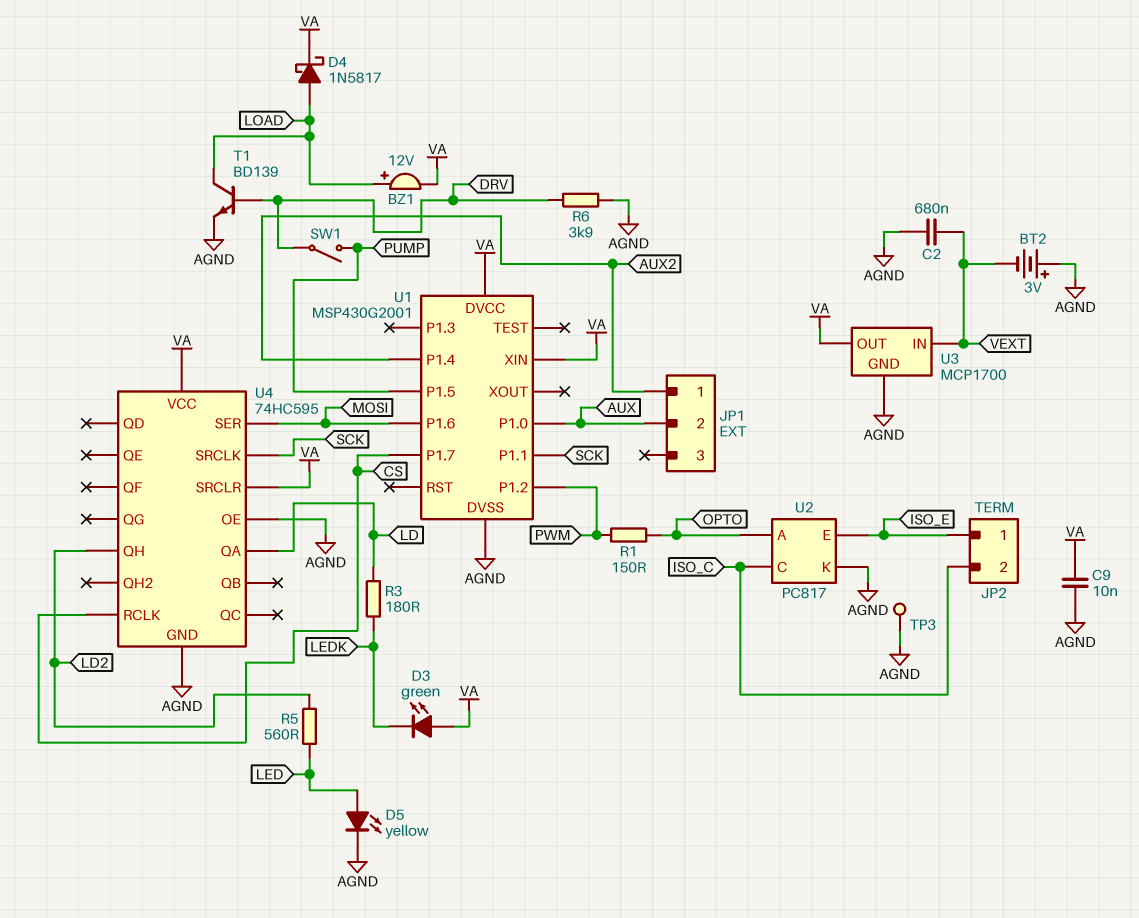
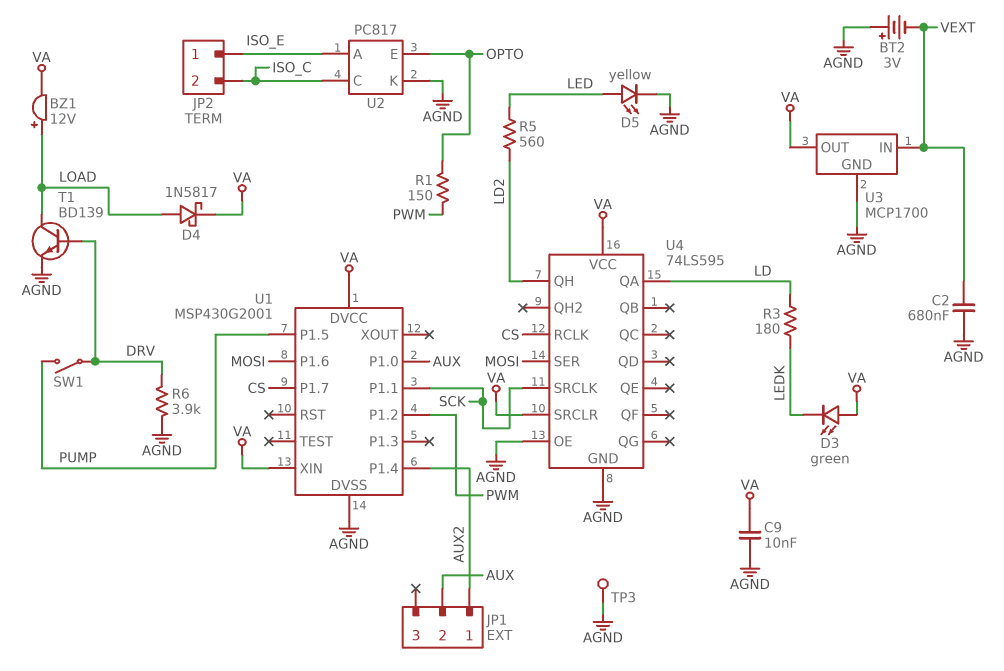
U2 pin A: OPTO -> ISO_E
U2 pin E: ISO_E -> OPTO
U4: 74HC595 -> 74LS595

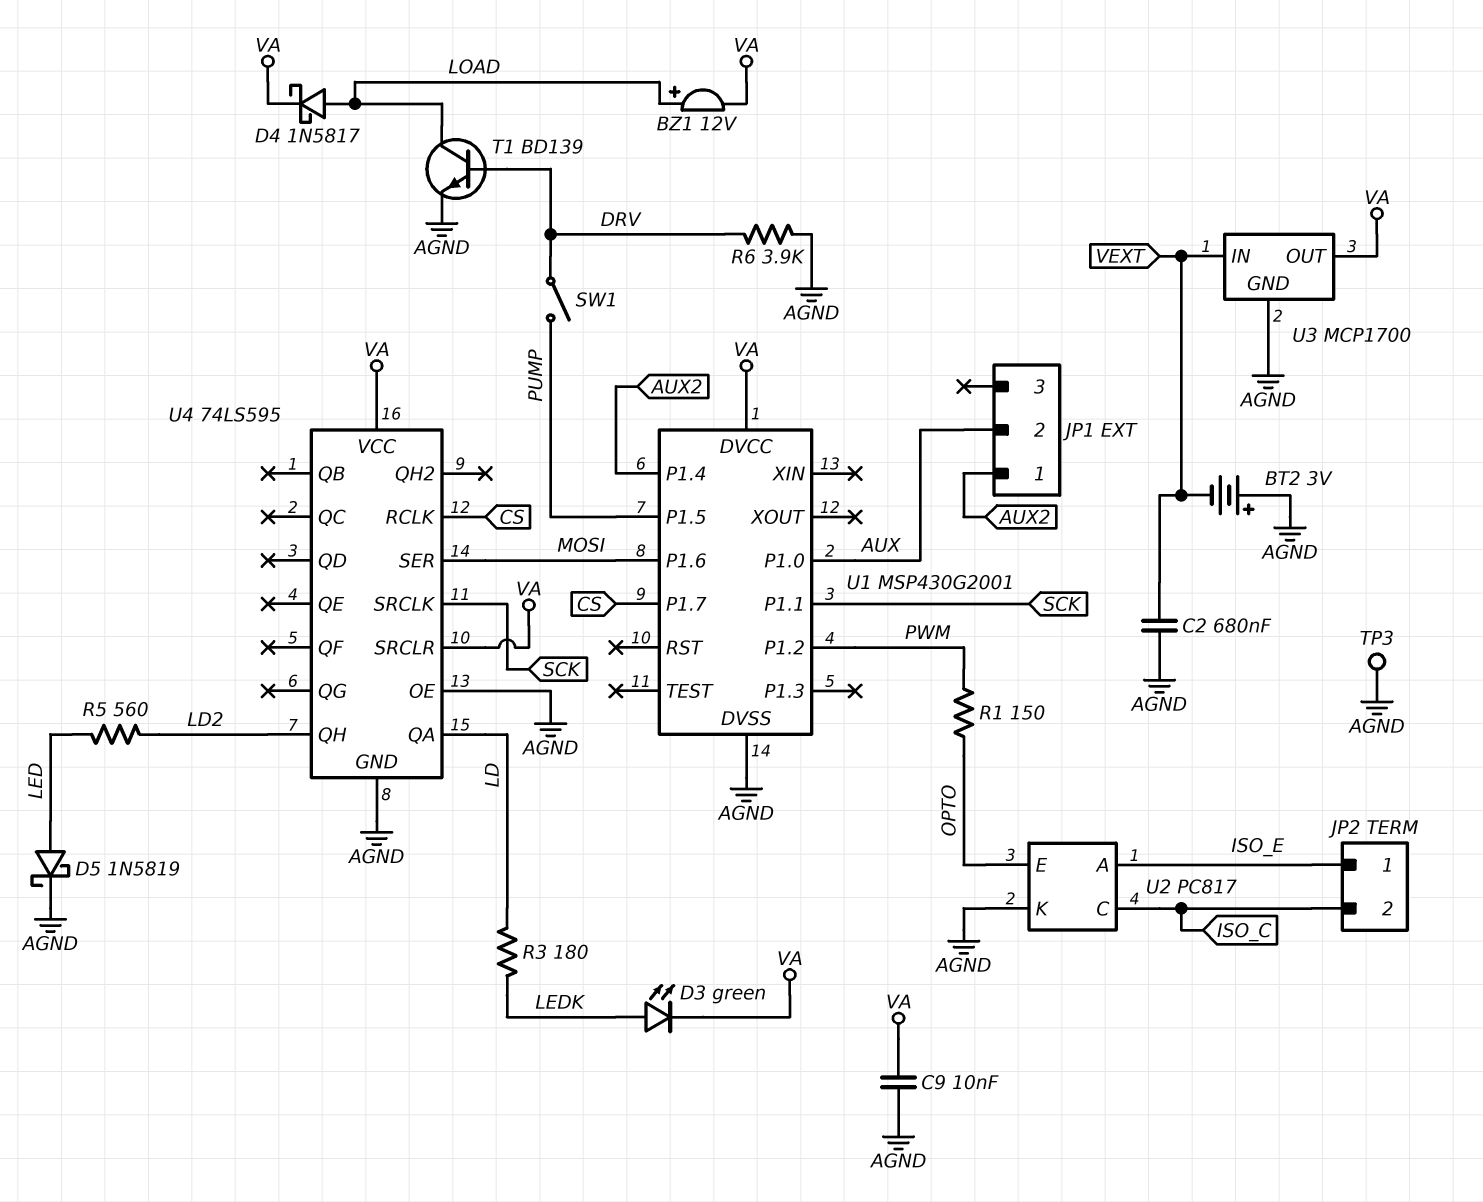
D3: LED green (A VA, K LEDK) -> LED green (A LEDK, K VA)
D5: LED yellow (A LED, K AGND) -> schottky 1N5819 (A LED, K AGND)
U1 pin XIN: VA -> none

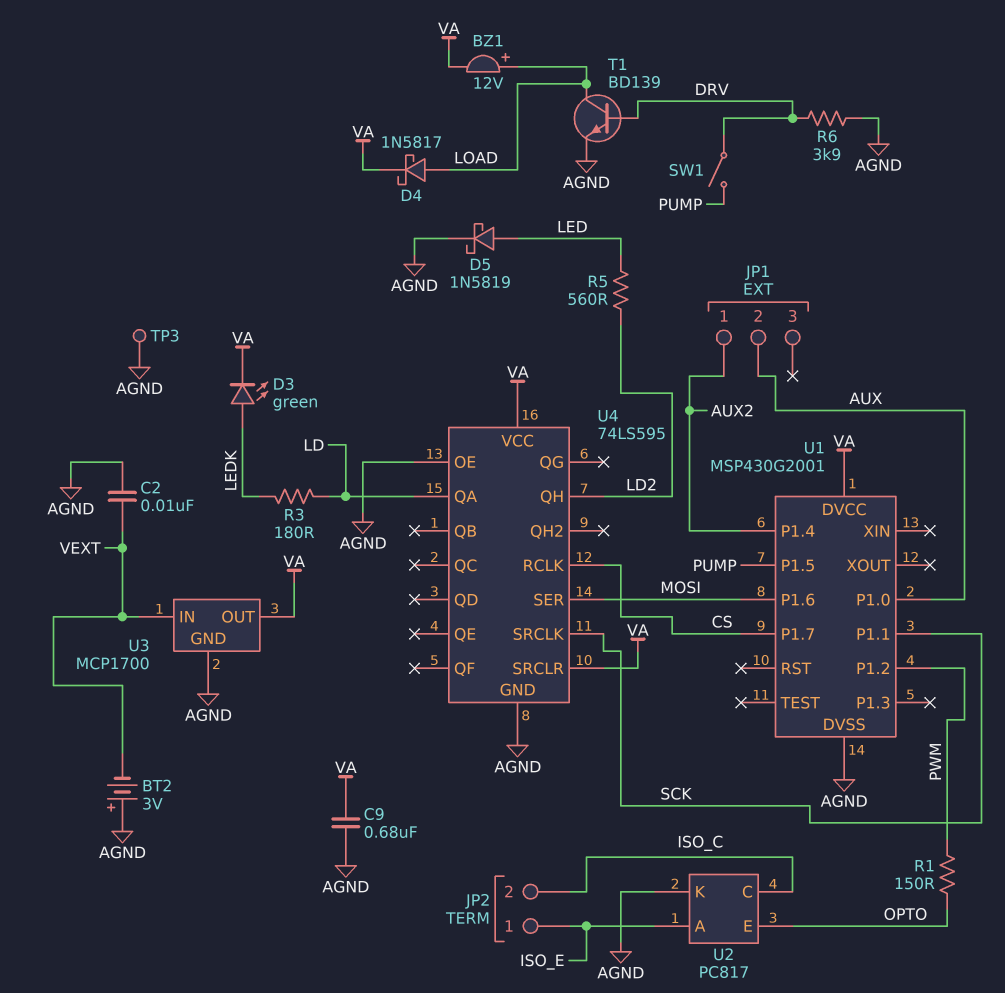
C2: 680nF (AGND, VEXT) -> 10nF (AGND, VEXT)
C9: 10nF (AGND, VA) -> 680nF (AGND, VA)

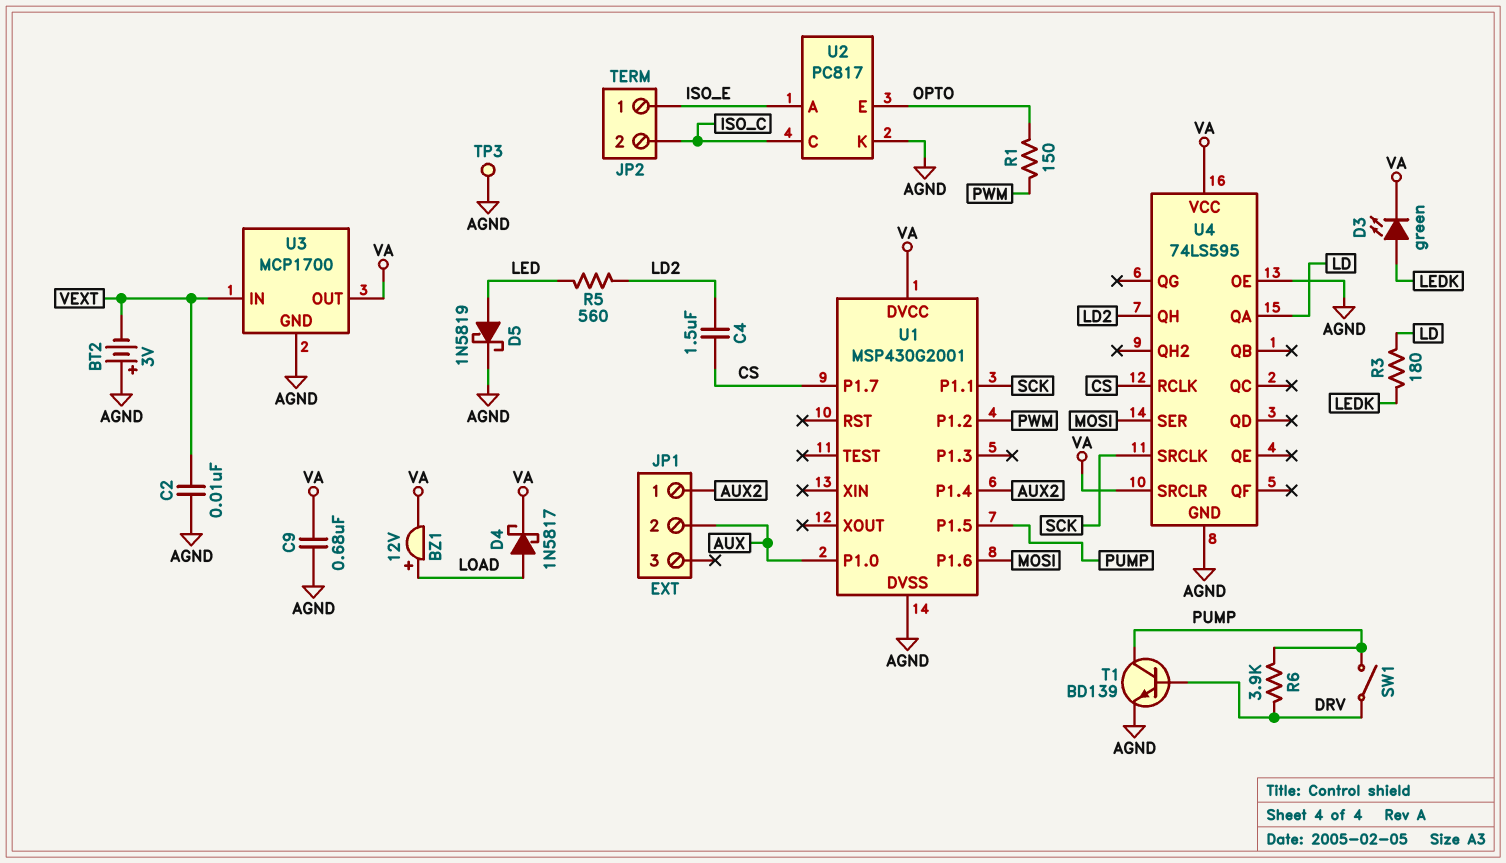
C4: none -> 1.5uF (CS, LD2)
R6: 3.9k (AGND, DRV) -> 3.9k (DRV, PUMP)
T1: NPN BD139 (B DRV, C LOAD, E AGND) -> NPN BD139 (B DRV, C PUMP, E AGND)

